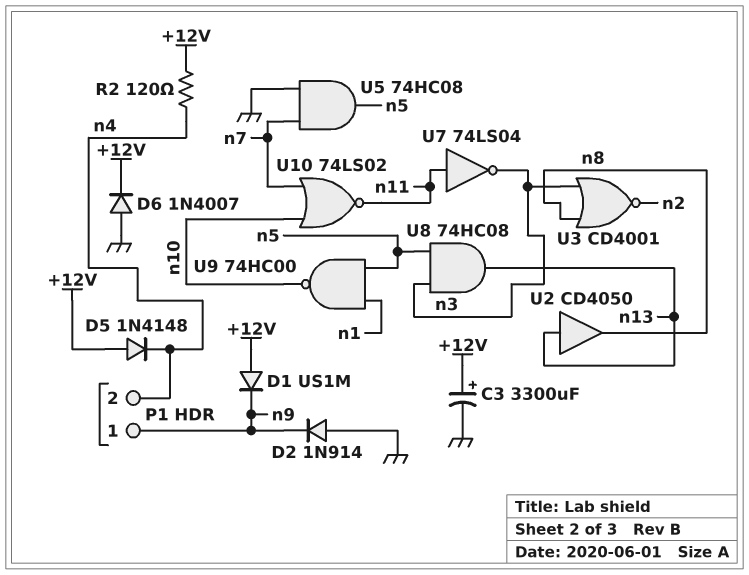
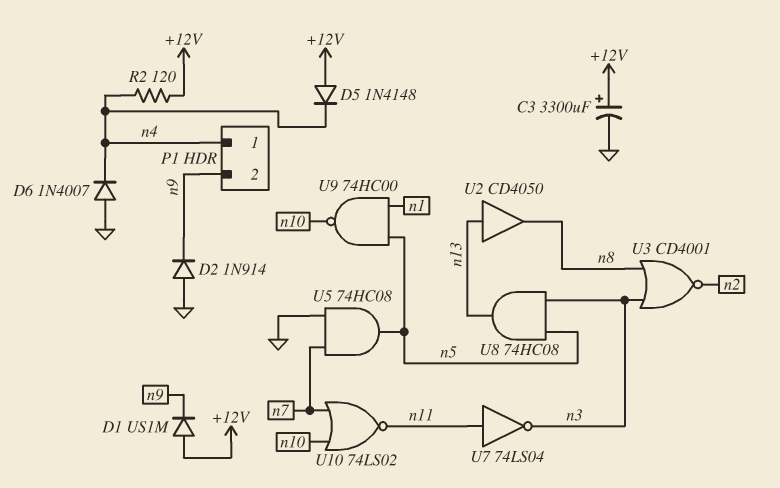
D6: diode 1N4007 (A GND, K +12V) -> diode 1N4007 (A GND, K n4)
P1 pin 1: n9 -> n4
P1 pin 2: n4 -> n9

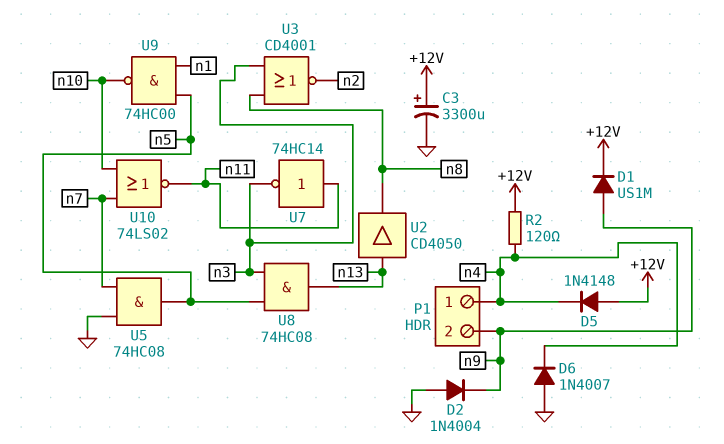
D1: diode US1M (A +12V, K n9) -> diode US1M (A n9, K +12V)
D2: diode 1N914 (A GND, K n9) -> diode 1N4004 (A GND, K n9)
U7: NOT 74LS04 (in n11, out n3) -> NOT 74HC14 (in n11, out n3)

